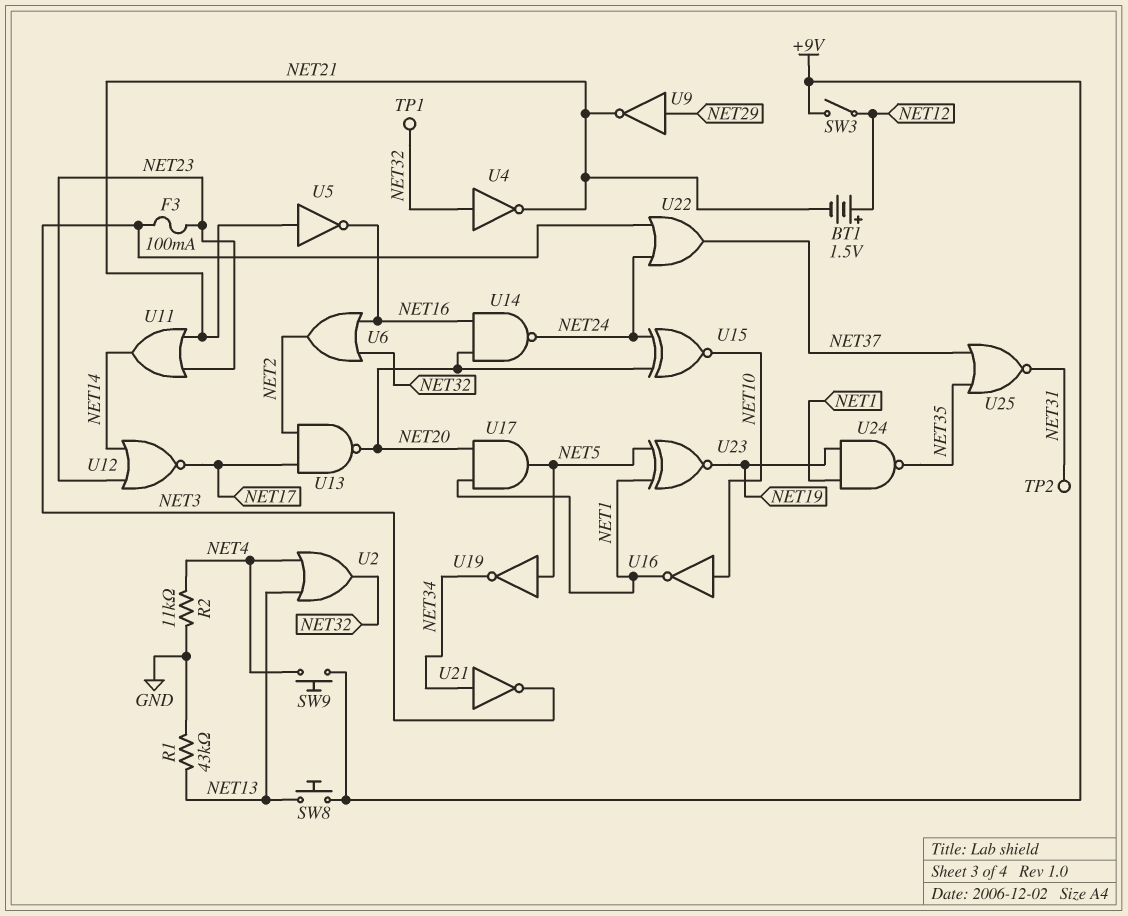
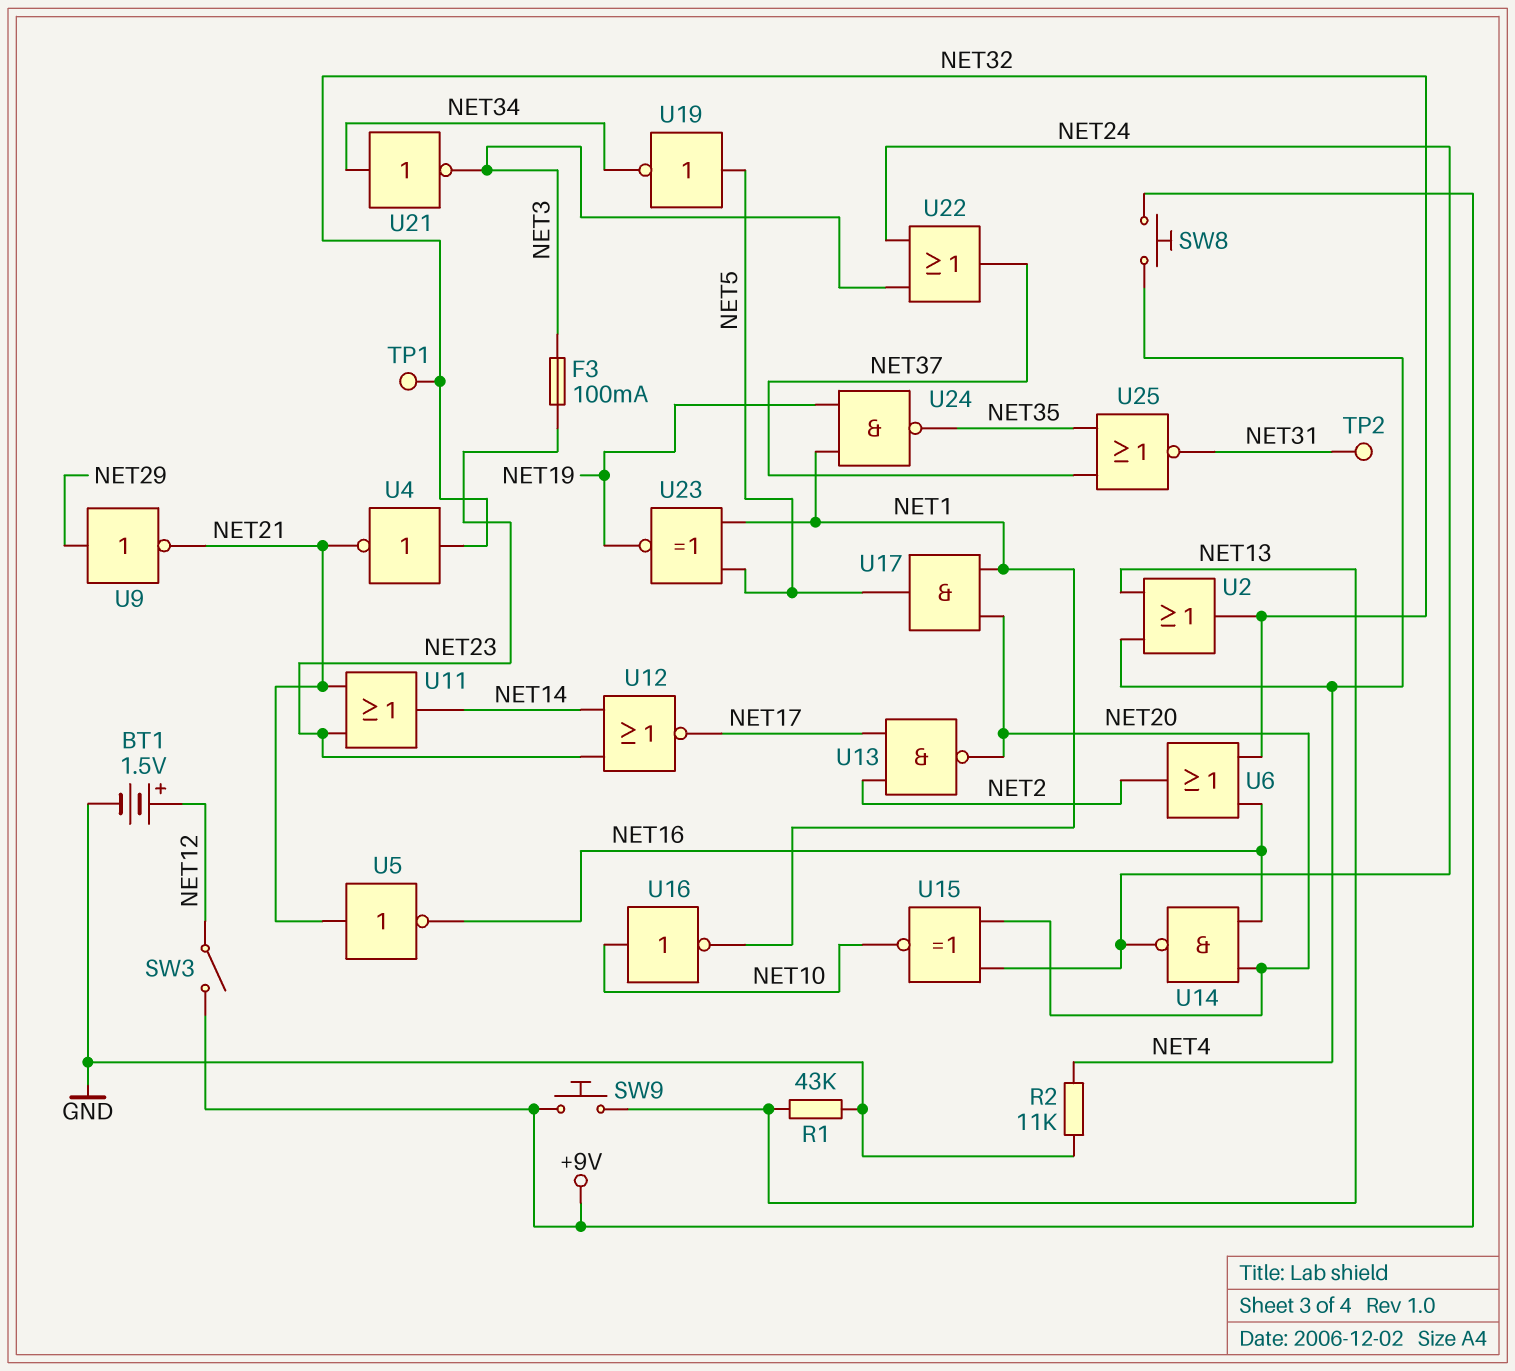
BT1: 1.5V (plus NET12, minus NET21) -> 1.5V (plus NET12, minus GND)
SW8: button (+9V, NET13) -> button (+9V, NET4)
SW9: button (+9V, NET4) -> button (+9V, NET13)

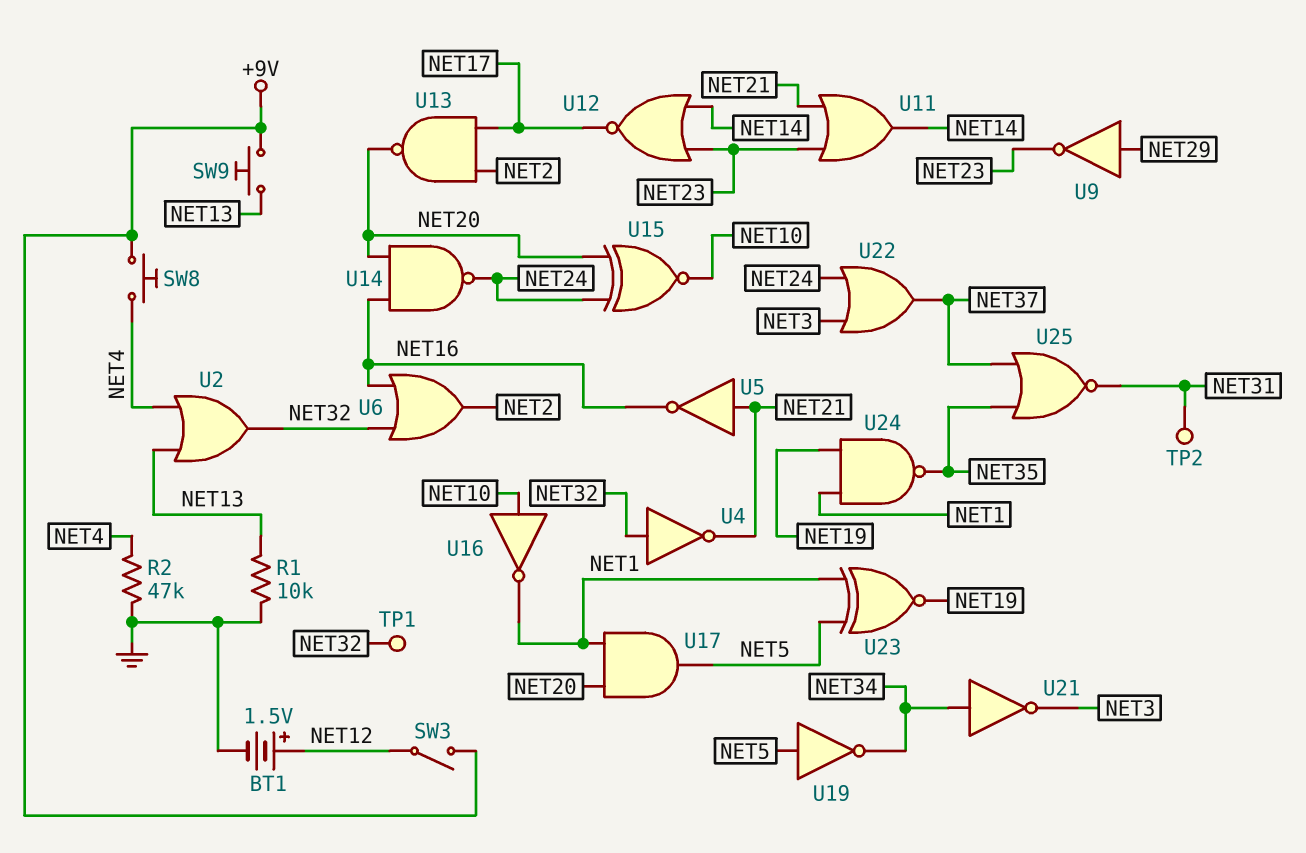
F3: 100mA (NET3, NET23) -> none
R1: 43k (GND, NET13) -> 10k (GND, NET13)
R2: 11k (GND, NET4) -> 47k (GND, NET4)
U9: NOT (in NET29, out NET21) -> NOT (in NET29, out NET23)

